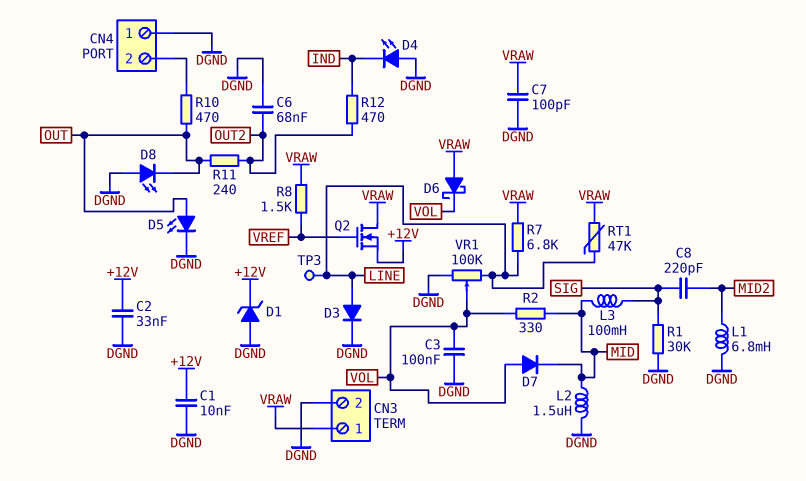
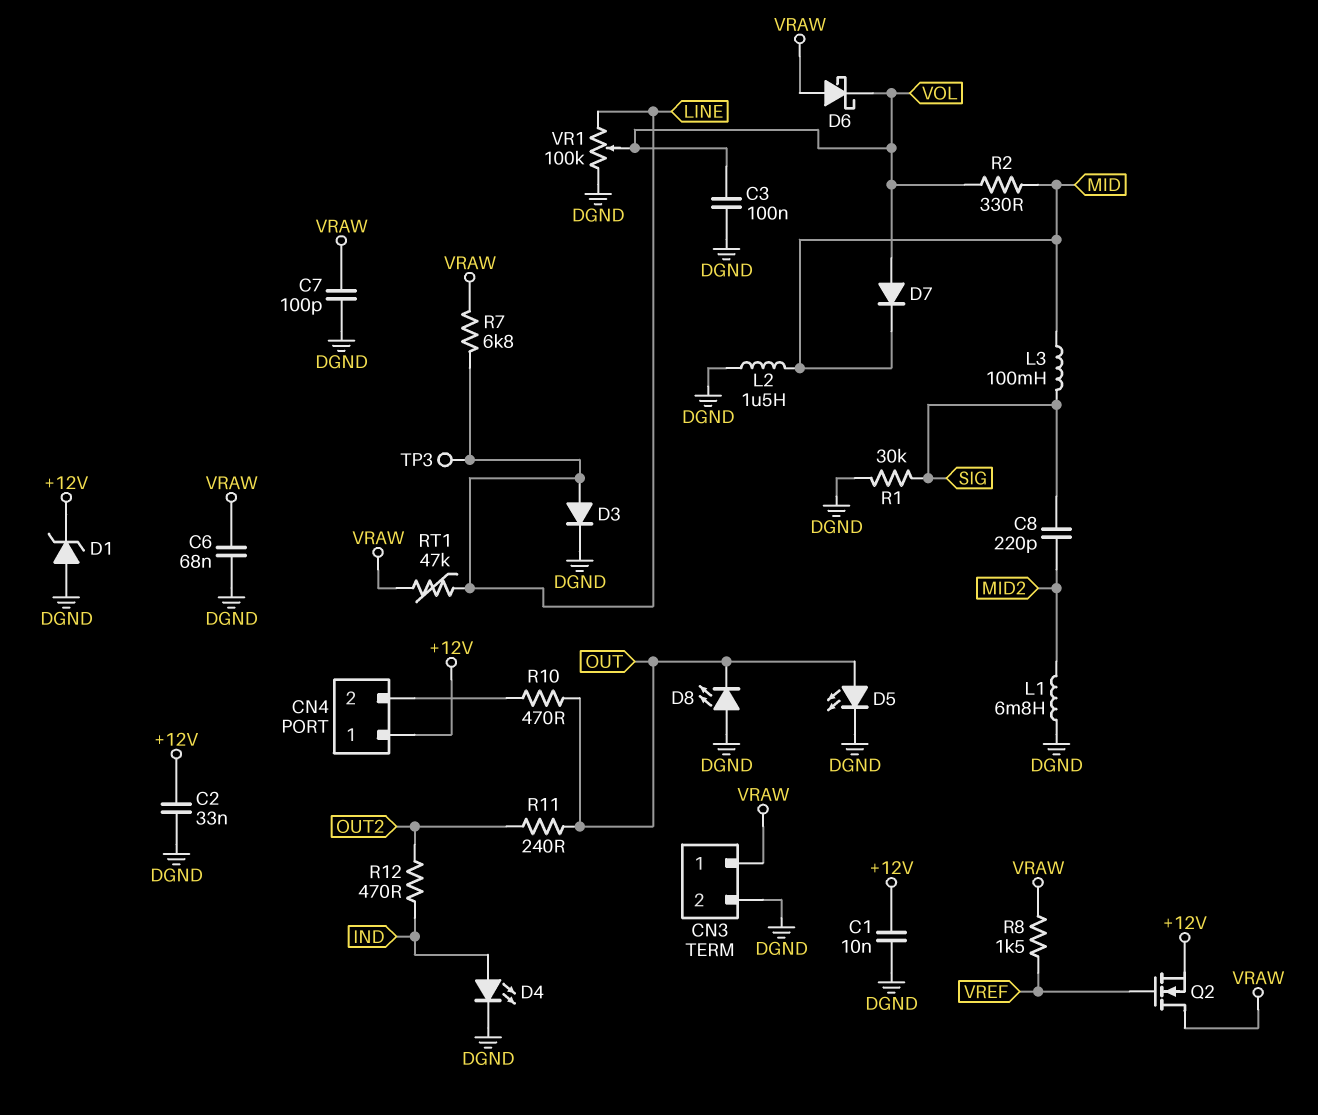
C6: 68nF (DGND, OUT2) -> 68nF (DGND, VRAW)
CN4 pin 1: DGND -> +12V
D4: LED (A DGND, K IND) -> LED (A IND, K DGND)

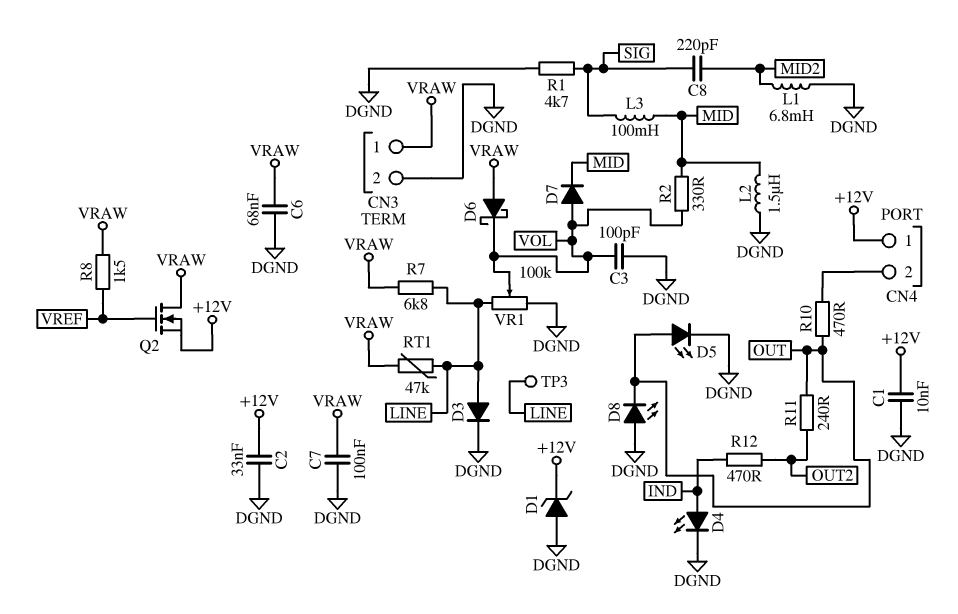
C3: 100nF (DGND, VOL) -> 100pF (DGND, VOL)
C7: 100pF (DGND, VRAW) -> 100nF (DGND, VRAW)
R1: 30k (DGND, SIG) -> 4.7k (DGND, SIG)

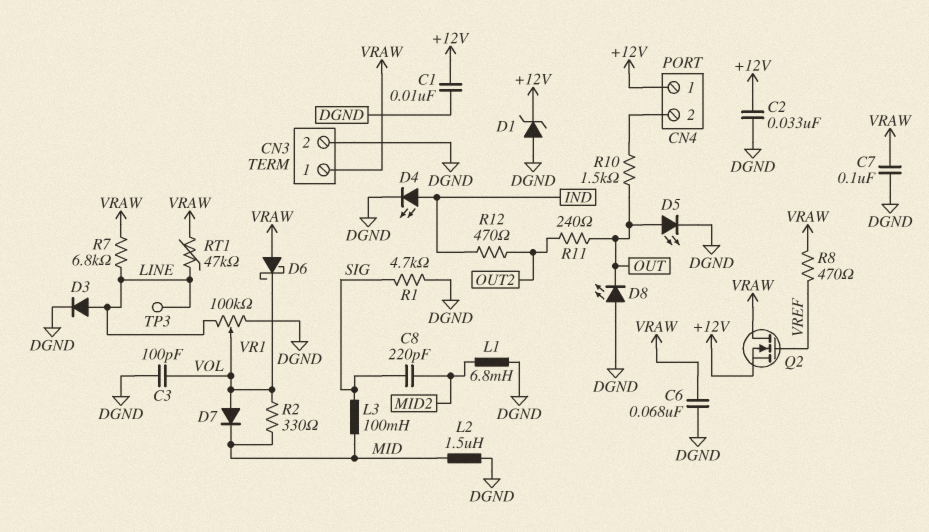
R8: 1.5k (VRAW, VREF) -> 470 (VRAW, VREF)
R10: 470 (CN4/2, OUT) -> 1.5k (CN4/2, OUT)

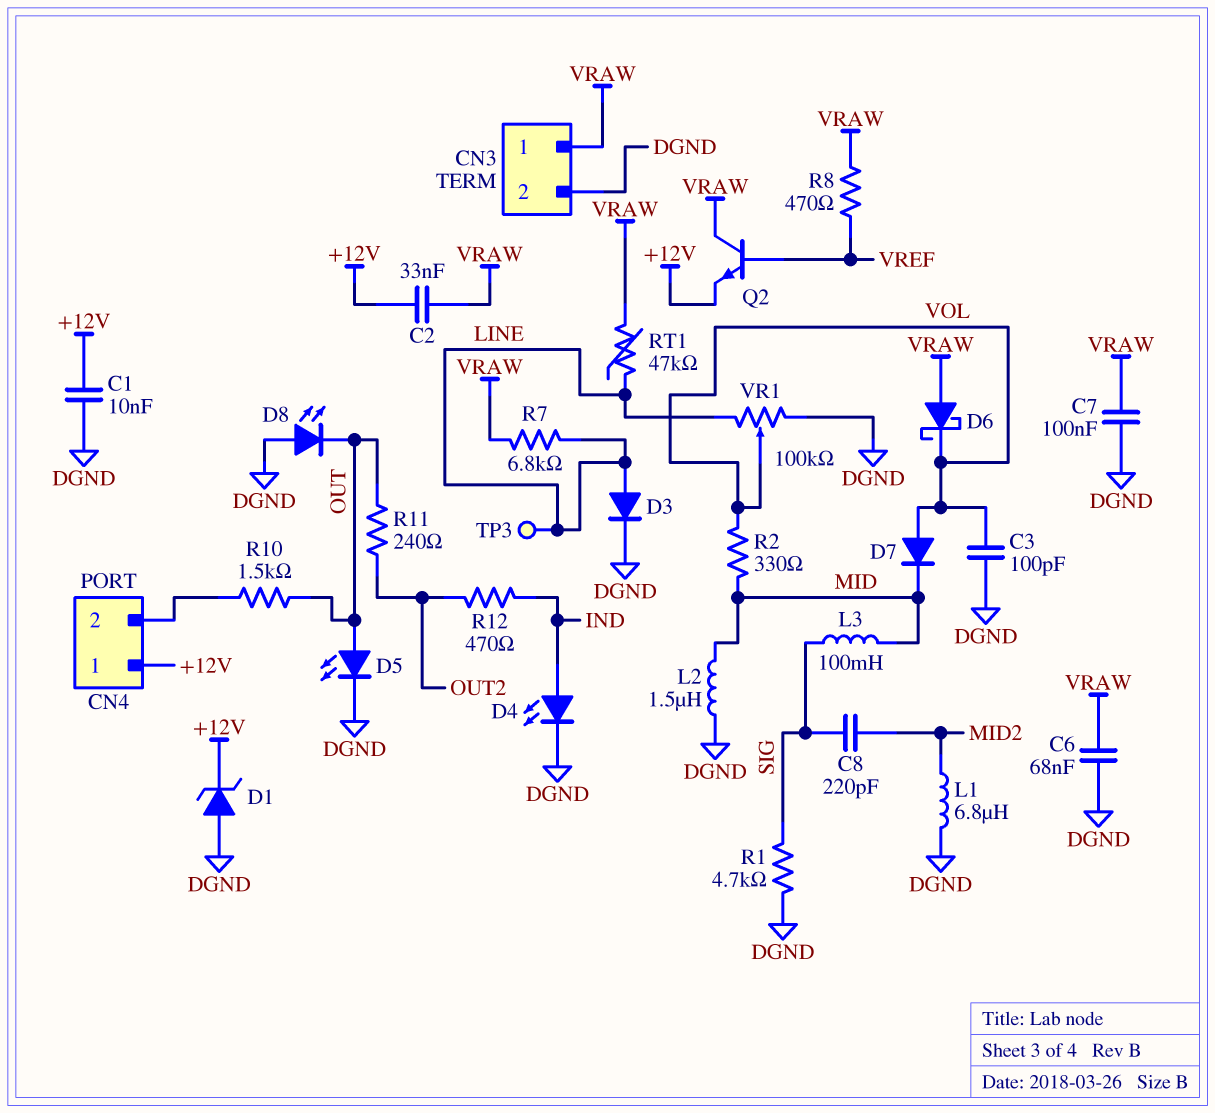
C2: 33nF (+12V, DGND) -> 33nF (+12V, VRAW)
L1: 6.8mH (DGND, MID2) -> 6.8uH (DGND, MID2)
Q2: NMOS (G VREF, D VRAW, S +12V) -> NPN (B VREF, C VRAW, E +12V)

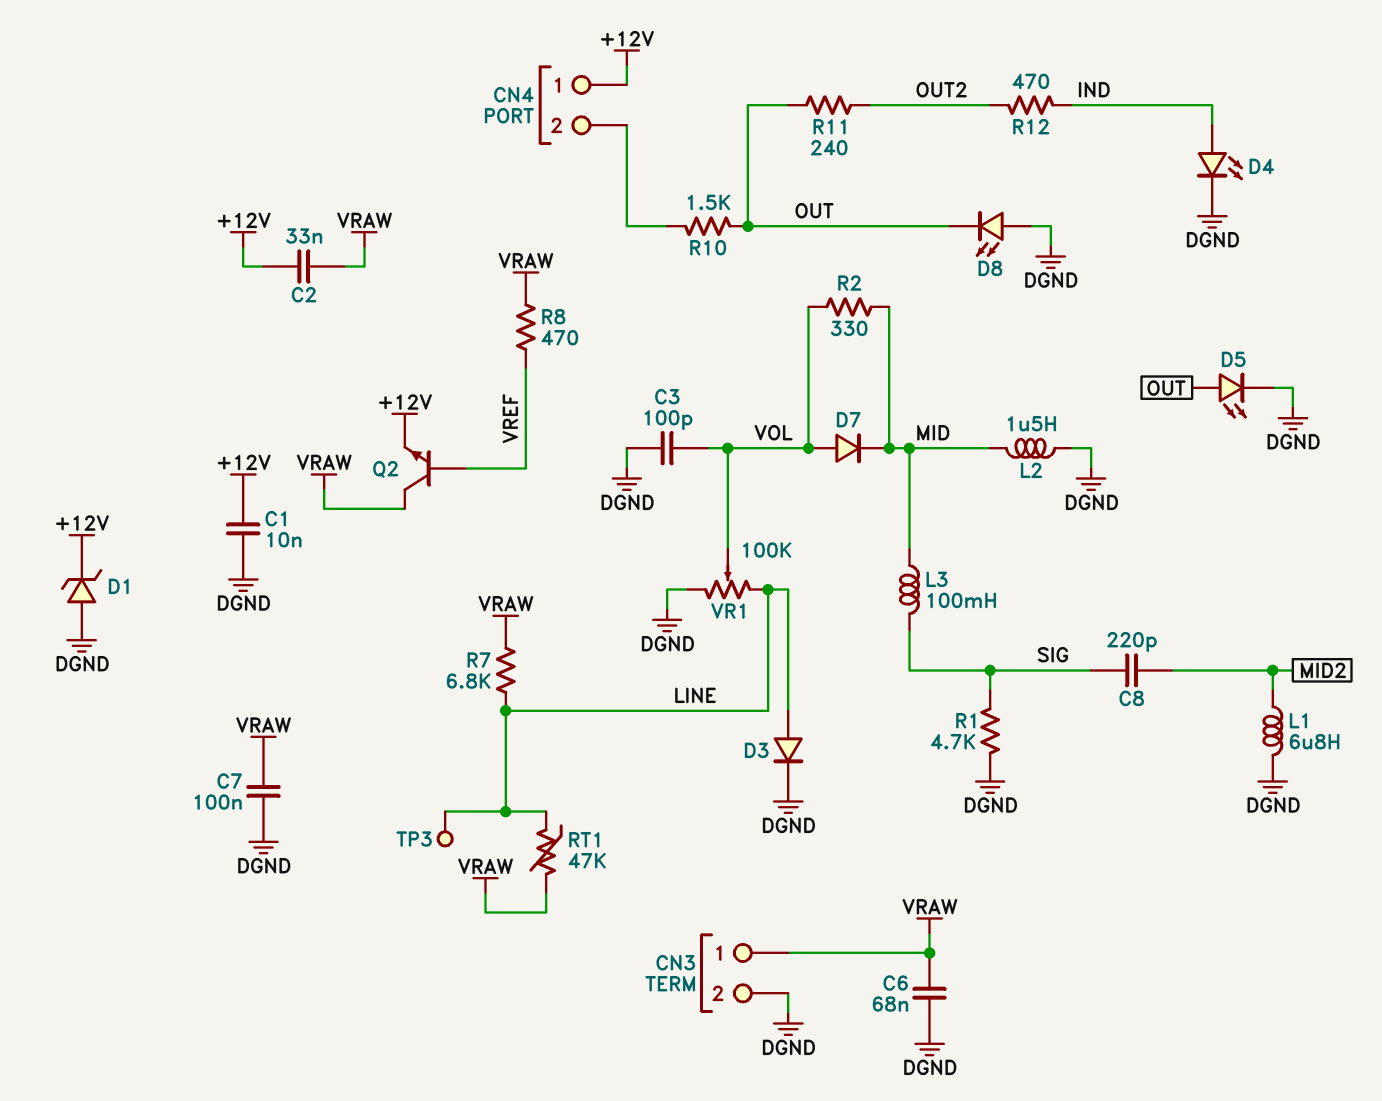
D6: schottky (A VRAW, K VOL) -> none

